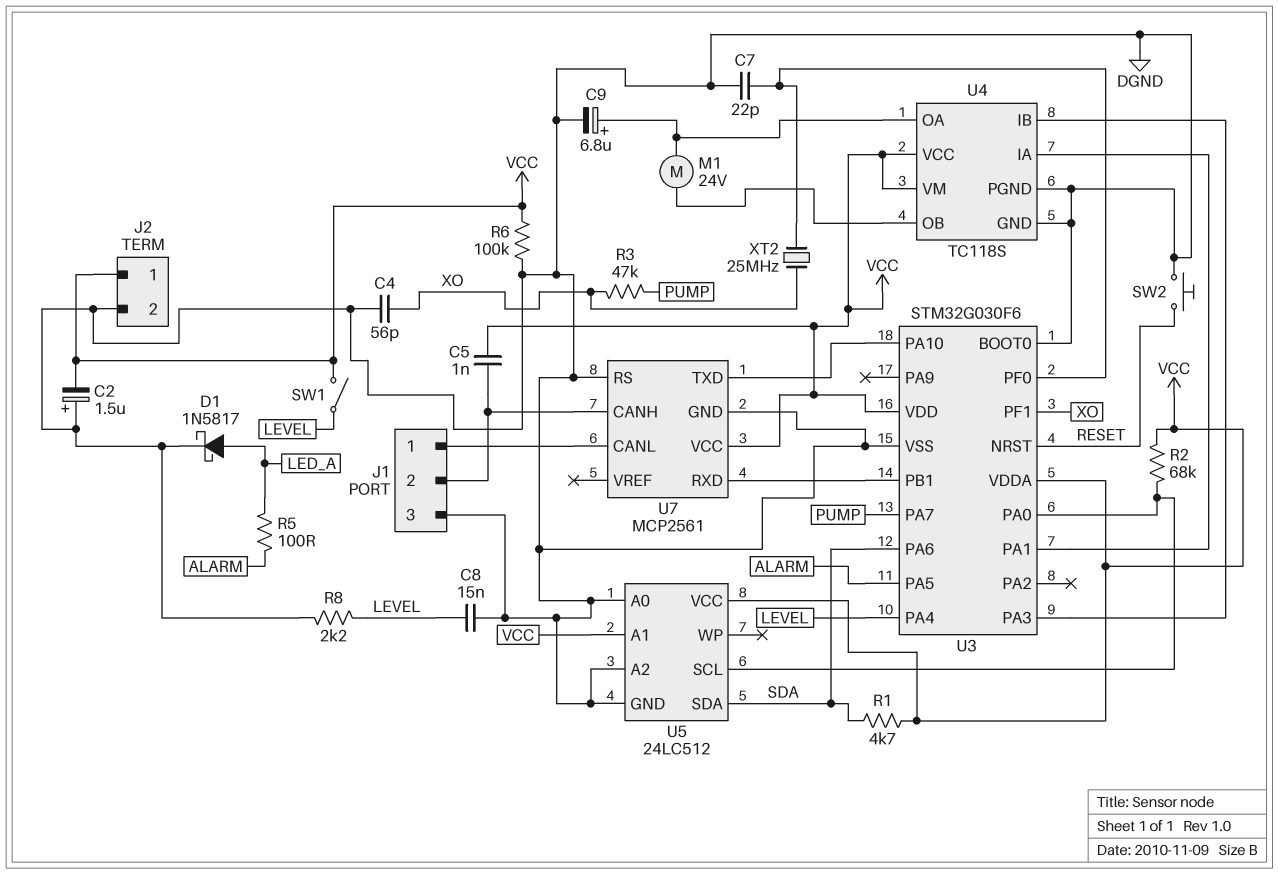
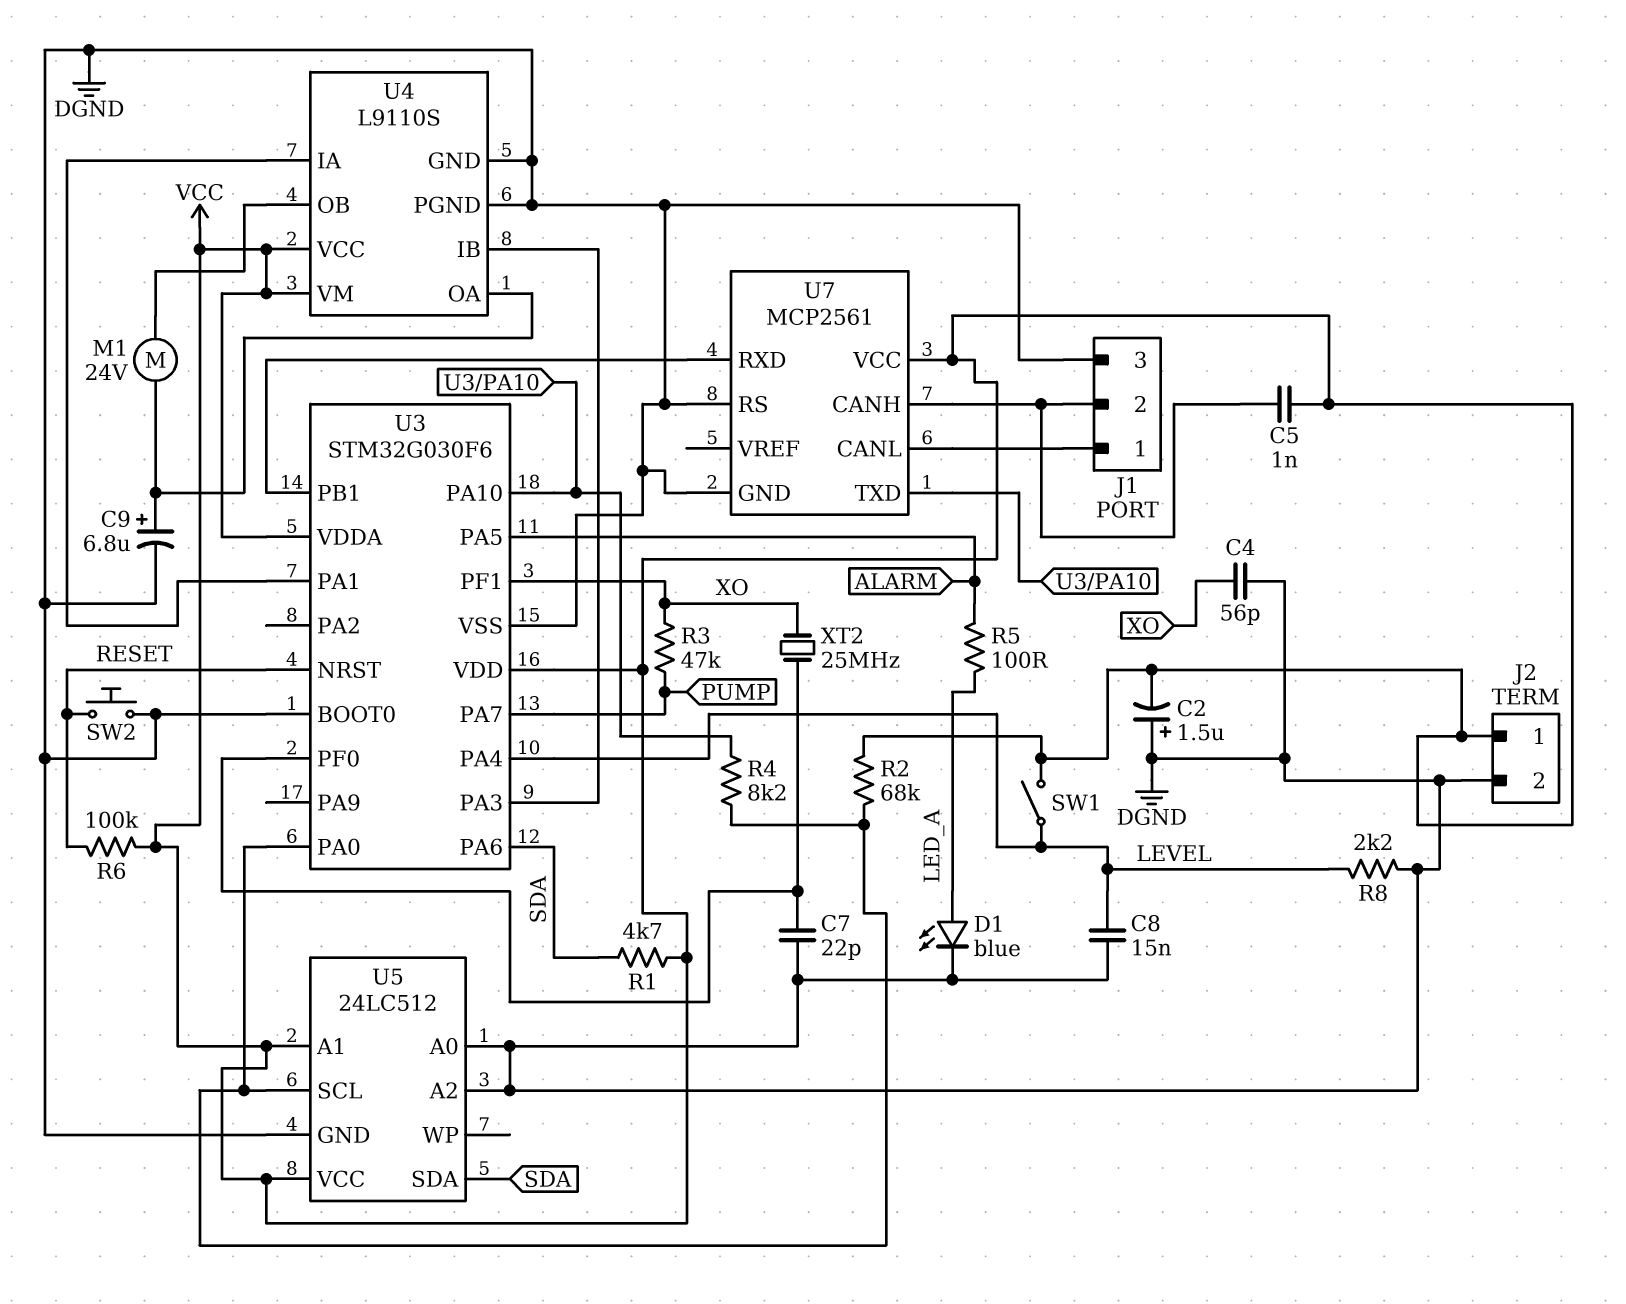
D1: schottky 1N5817 (A LED_A, K DGND) -> LED blue (A LED_A, K DGND)
R4: none -> 8.2k (U3/PA0, U3/PA10)
R6: 100k (DGND, VCC) -> 100k (RESET, VCC)
U4: TC118S -> L9110S

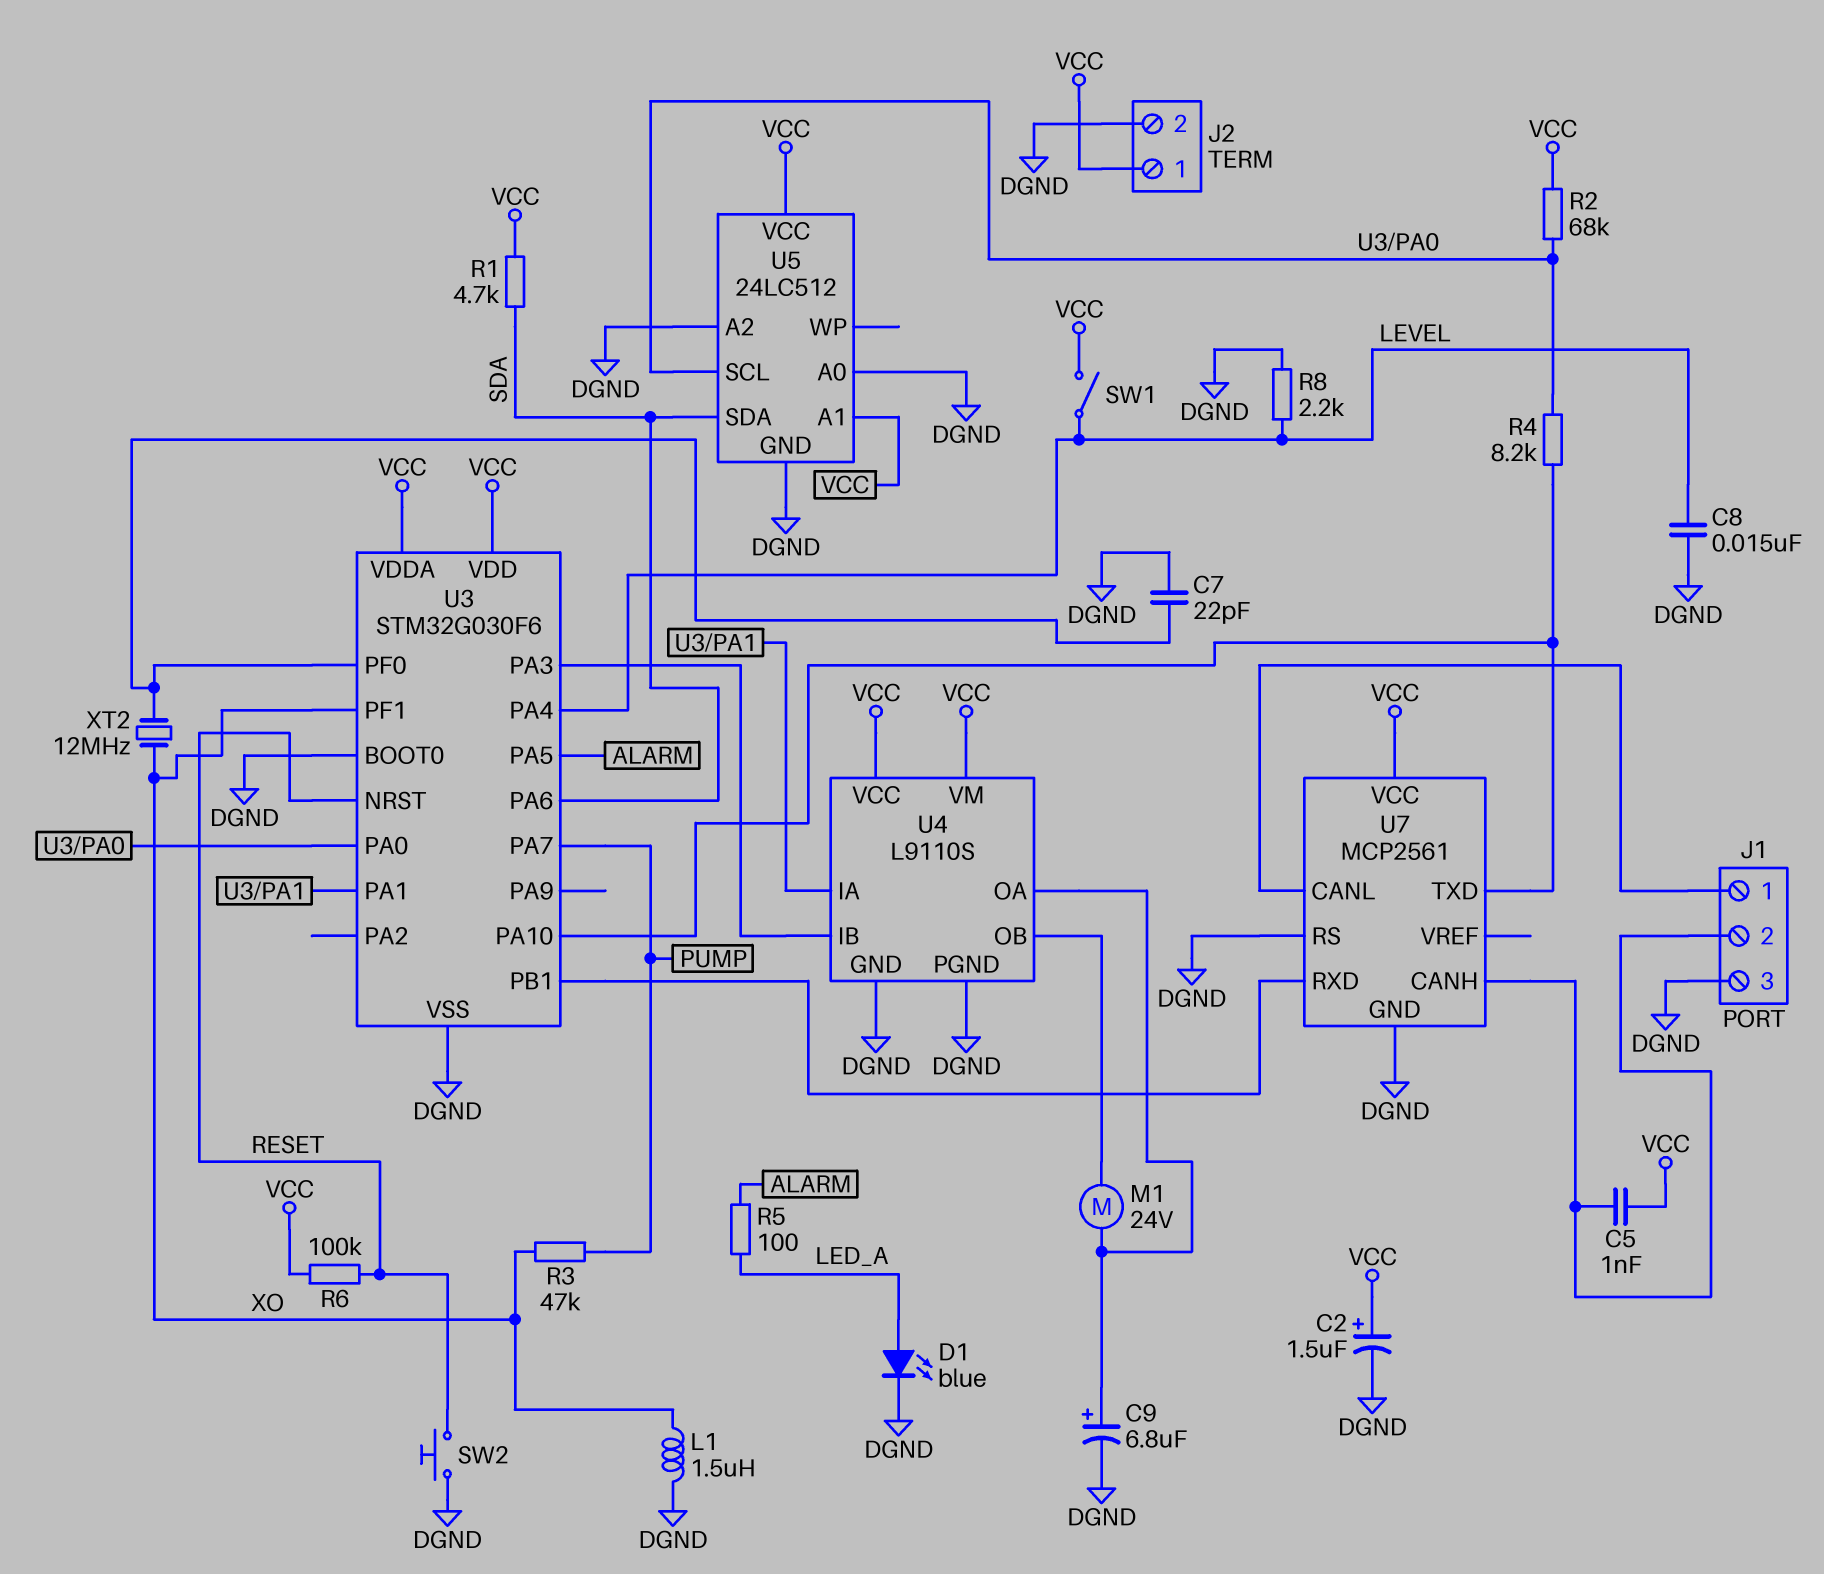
C2: 1.5uF (plus DGND, minus VCC) -> 1.5uF (plus VCC, minus DGND)
C4: 56pF (DGND, XO) -> none
L1: none -> 1.5uH (DGND, XO)
XT2: 25MHz (U3/PF0, XO) -> 12MHz (U3/PF0, XO)

